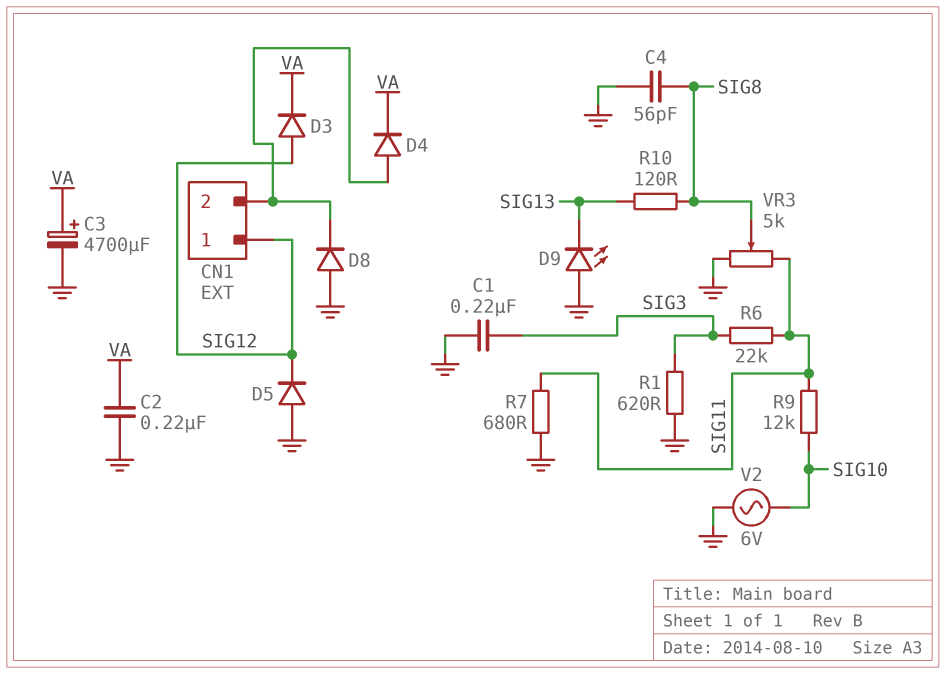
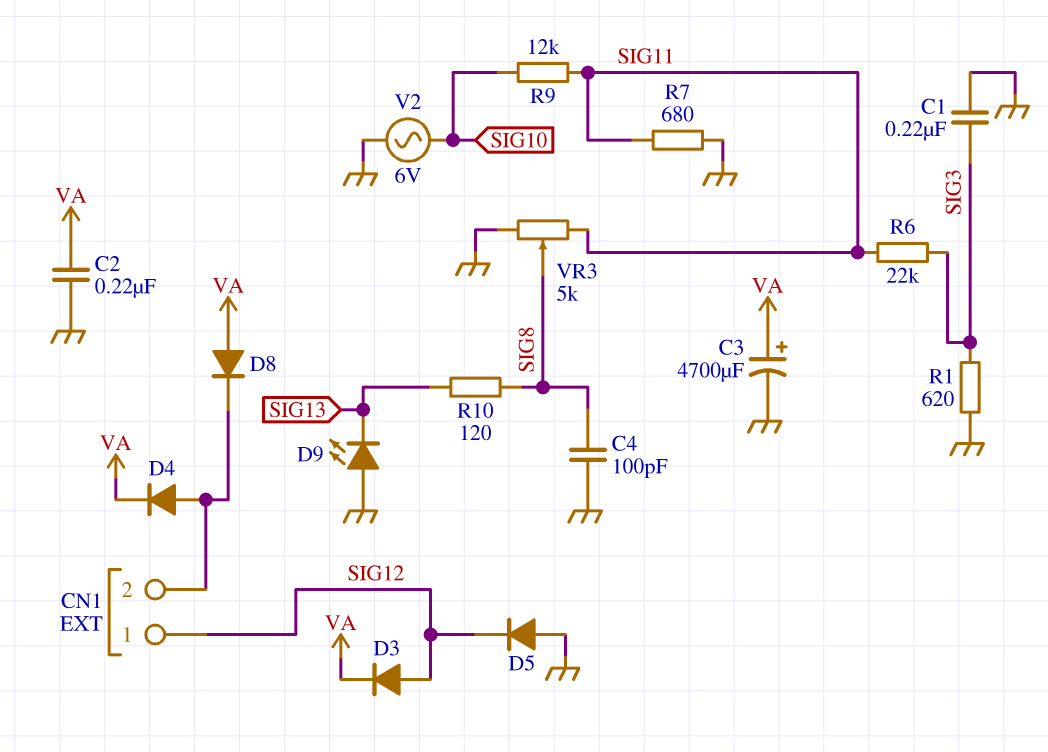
C4: 56pF (GND, SIG8) -> 100pF (GND, SIG8)
D8: diode (A GND, K CN1/2) -> diode (A VA, K CN1/2)

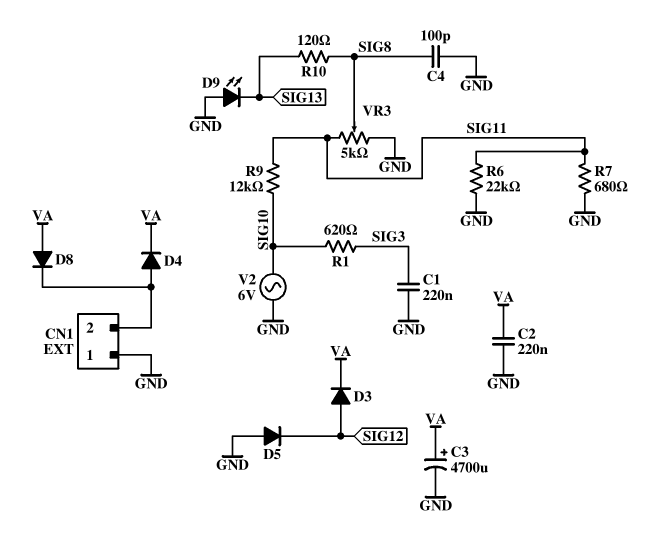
CN1 pin 1: SIG12 -> GND
R1: 620 (GND, SIG3) -> 620 (SIG3, SIG10)
R6: 22k (SIG3, SIG11) -> 22k (GND, SIG11)

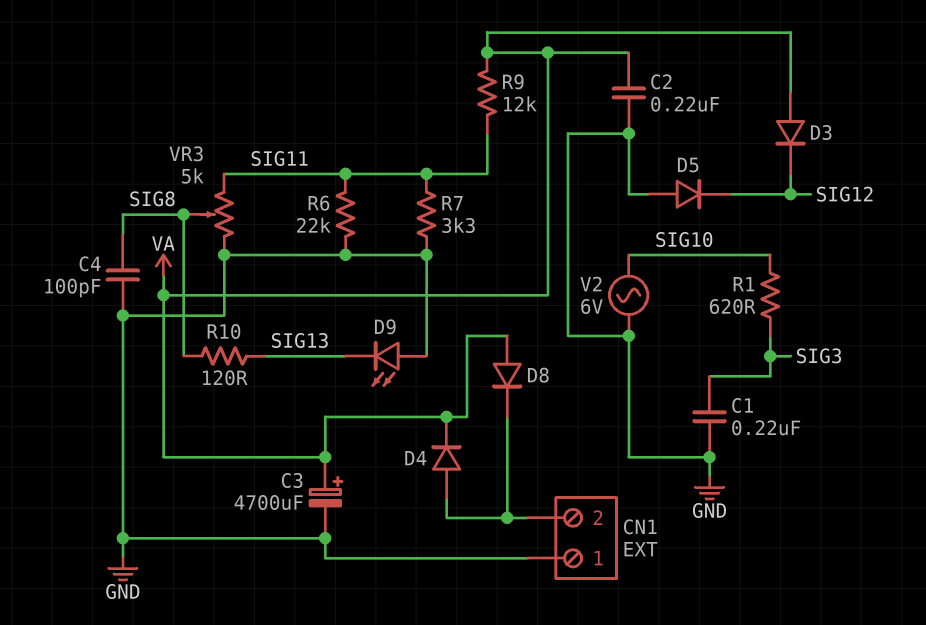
D3: diode (A SIG12, K VA) -> diode (A VA, K SIG12)
R7: 680 (GND, SIG11) -> 3.3k (GND, SIG11)
R9: 12k (SIG10, SIG11) -> 12k (SIG11, VA)

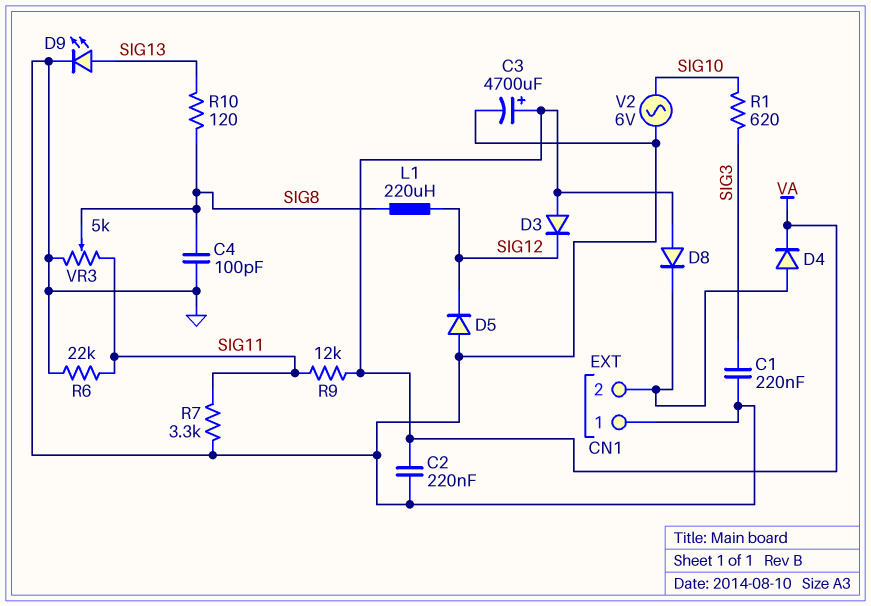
D9: LED (A GND, K SIG13) -> LED (A SIG13, K GND)
L1: none -> 220uH (SIG8, SIG12)

